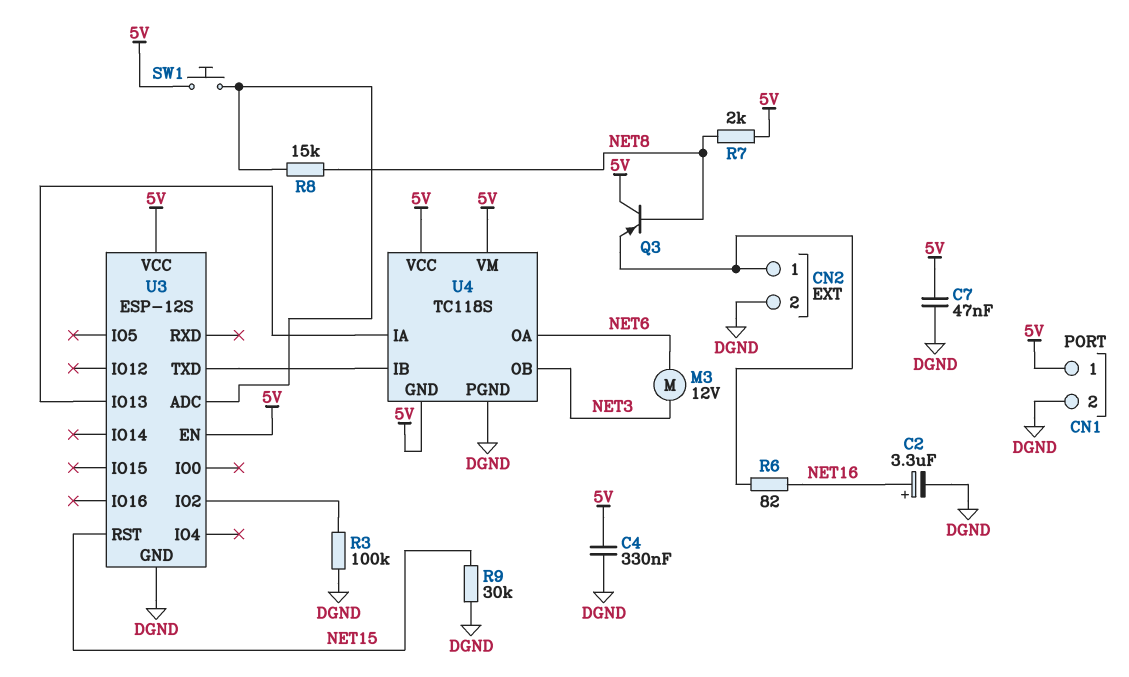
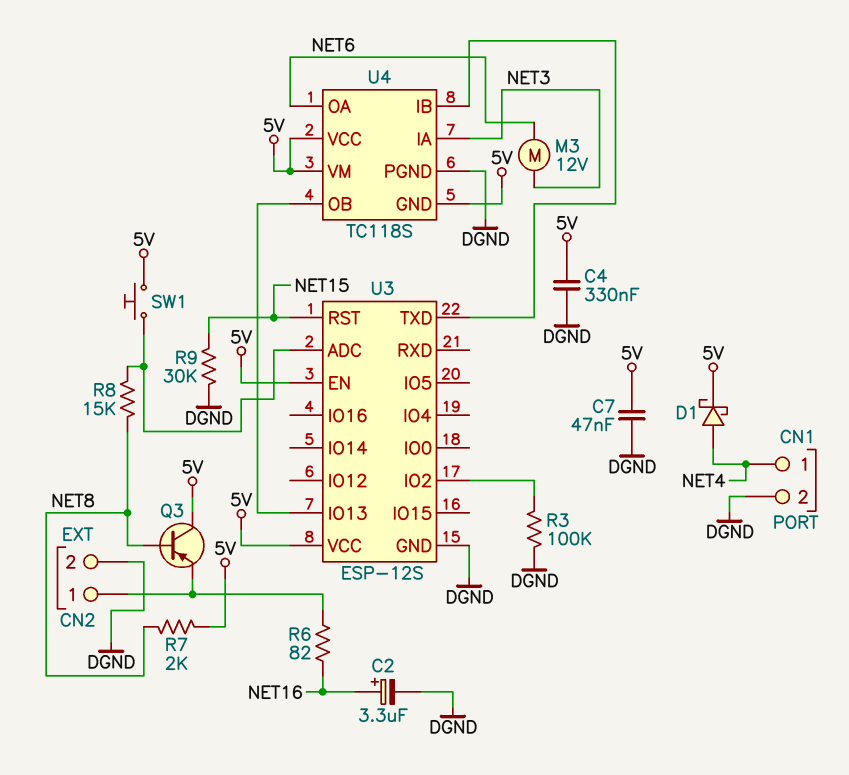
CN1 pin 1: 5V -> NET4
D1: none -> schottky (A NET4, K 5V)
U4 pin IA: U3/IO13 -> NET3
U4 pin OB: NET3 -> U3/IO13

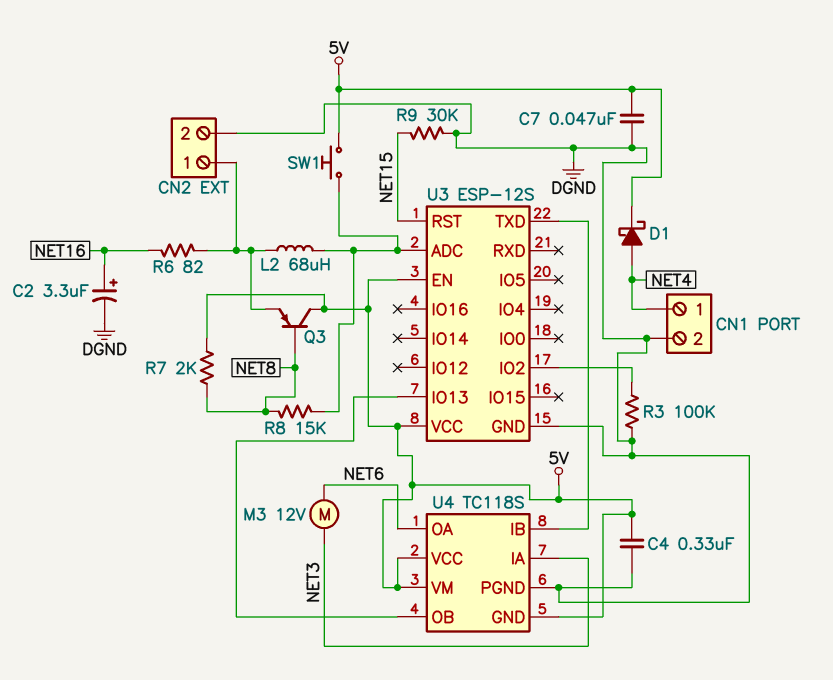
L2: none -> 68uH (CN2/1, U3/ADC)

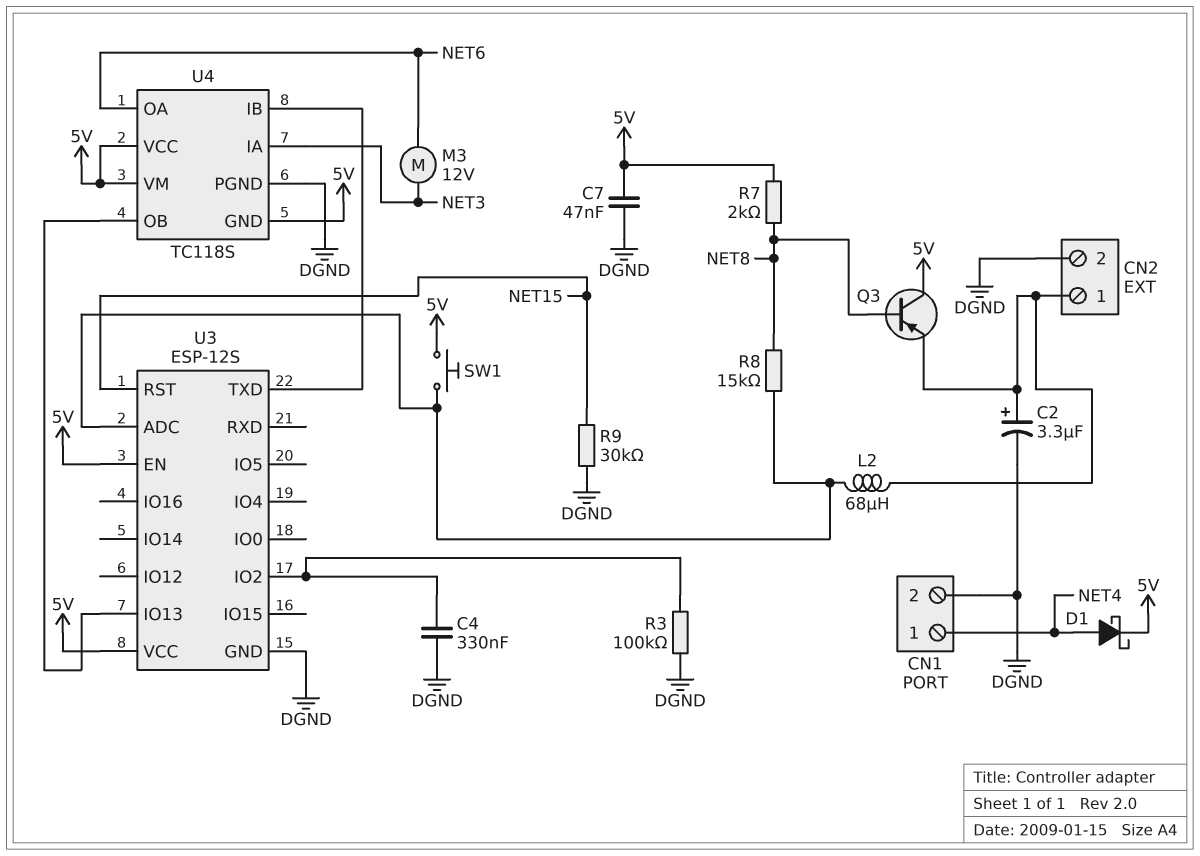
C2: 3.3uF (plus NET16, minus DGND) -> 3.3uF (plus CN2/1, minus DGND)
C4: 330nF (5V, DGND) -> 330nF (DGND, U3/IO2)
R6: 82 (CN2/1, NET16) -> none

